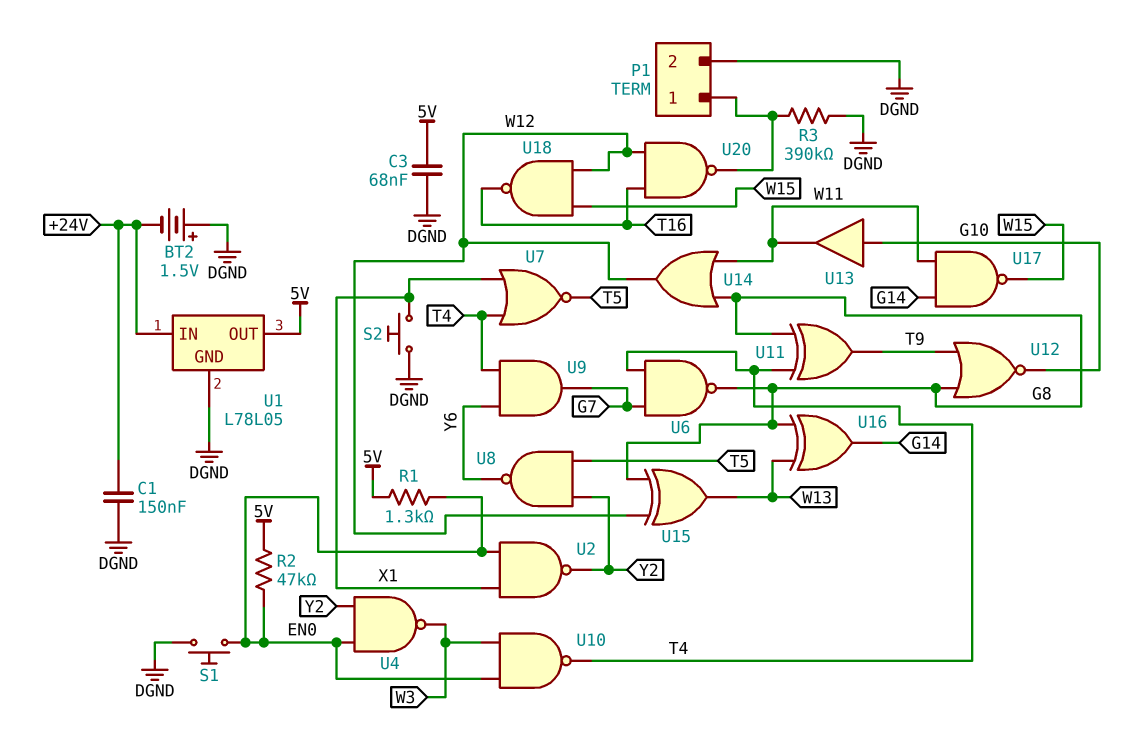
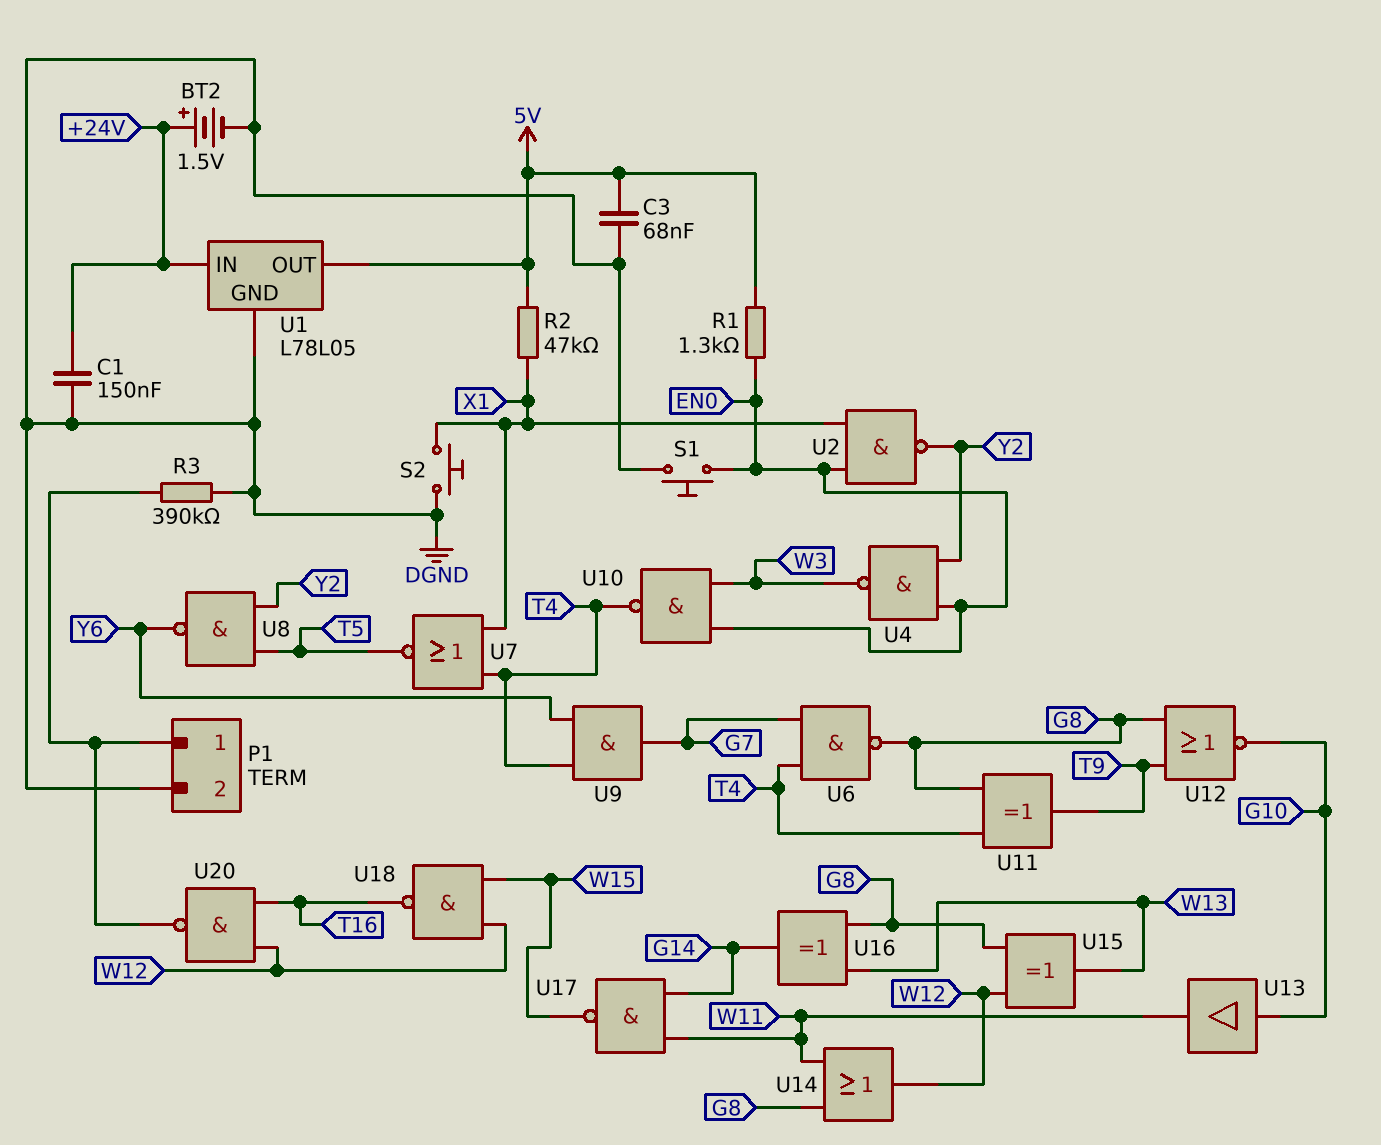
BT2: 1.5V (plus DGND, minus +24V) -> 1.5V (plus +24V, minus DGND)
R2: 47k (5V, EN0) -> 47k (5V, X1)

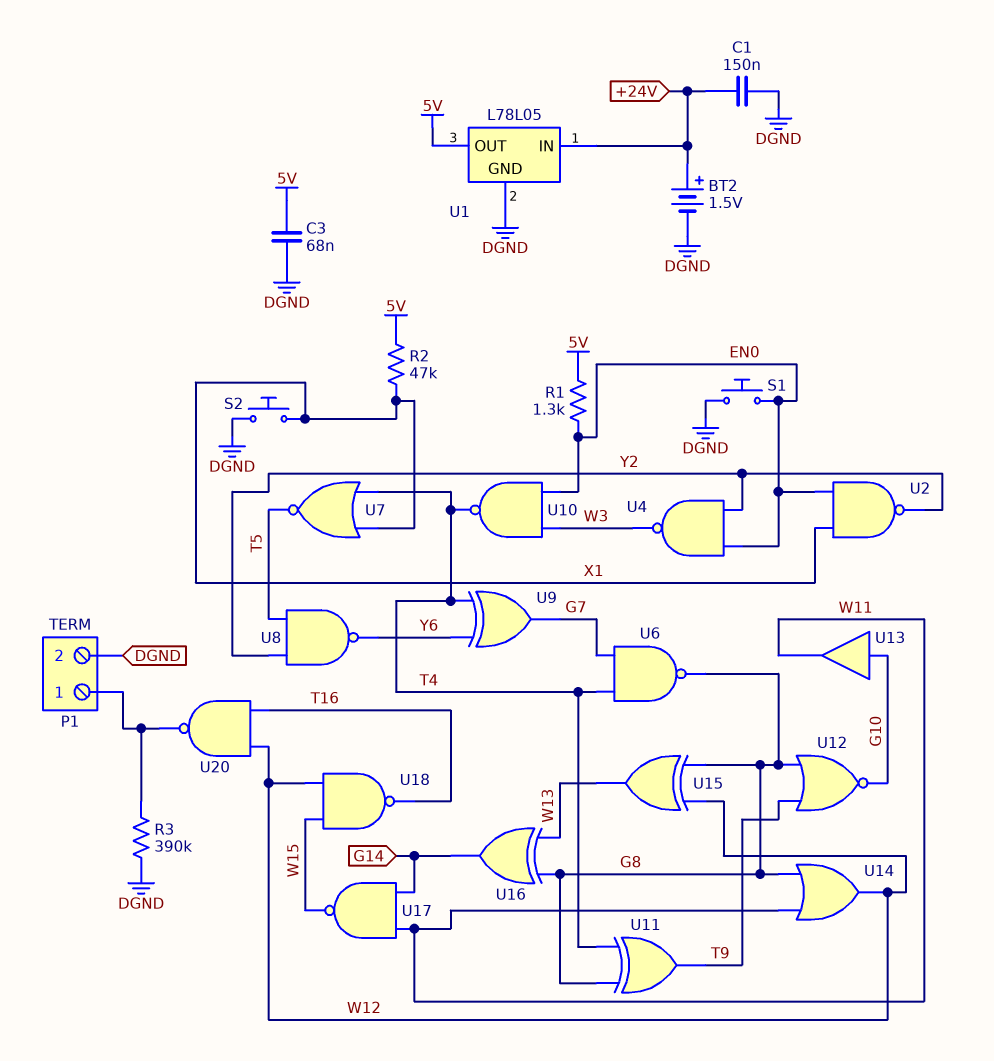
U9: AND (in T4, in Y6, out G7) -> XOR (in T4, in Y6, out G7)

